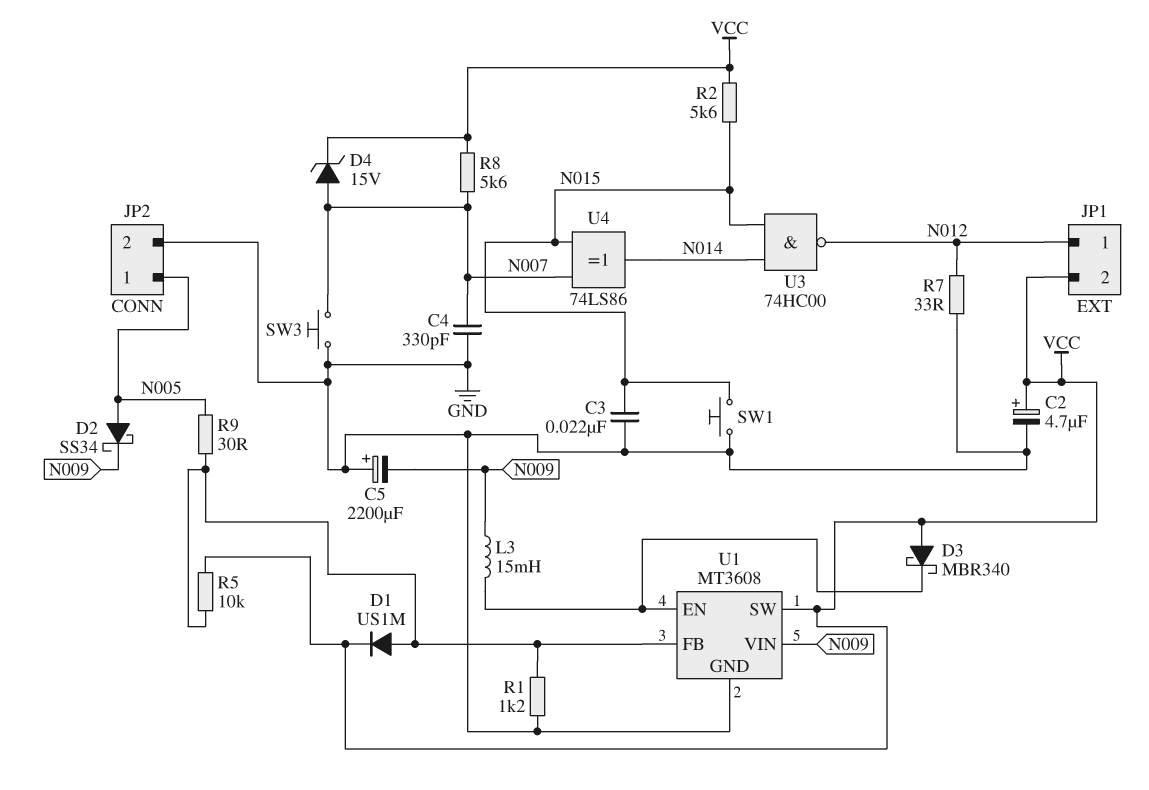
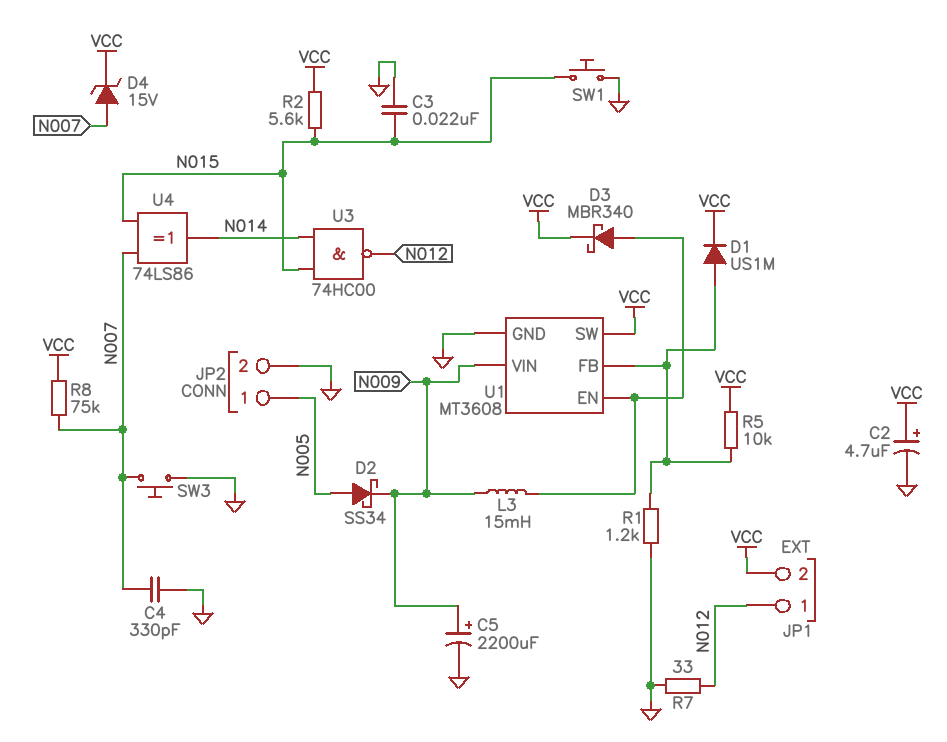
C5: 2200uF (plus GND, minus N009) -> 2200uF (plus N009, minus GND)
D3: schottky MBR340 (A VCC, K U1/EN) -> schottky MBR340 (A U1/EN, K VCC)
R8: 5.6k (N007, VCC) -> 75k (N007, VCC)
R9: 30 (N005, U1/FB) -> none

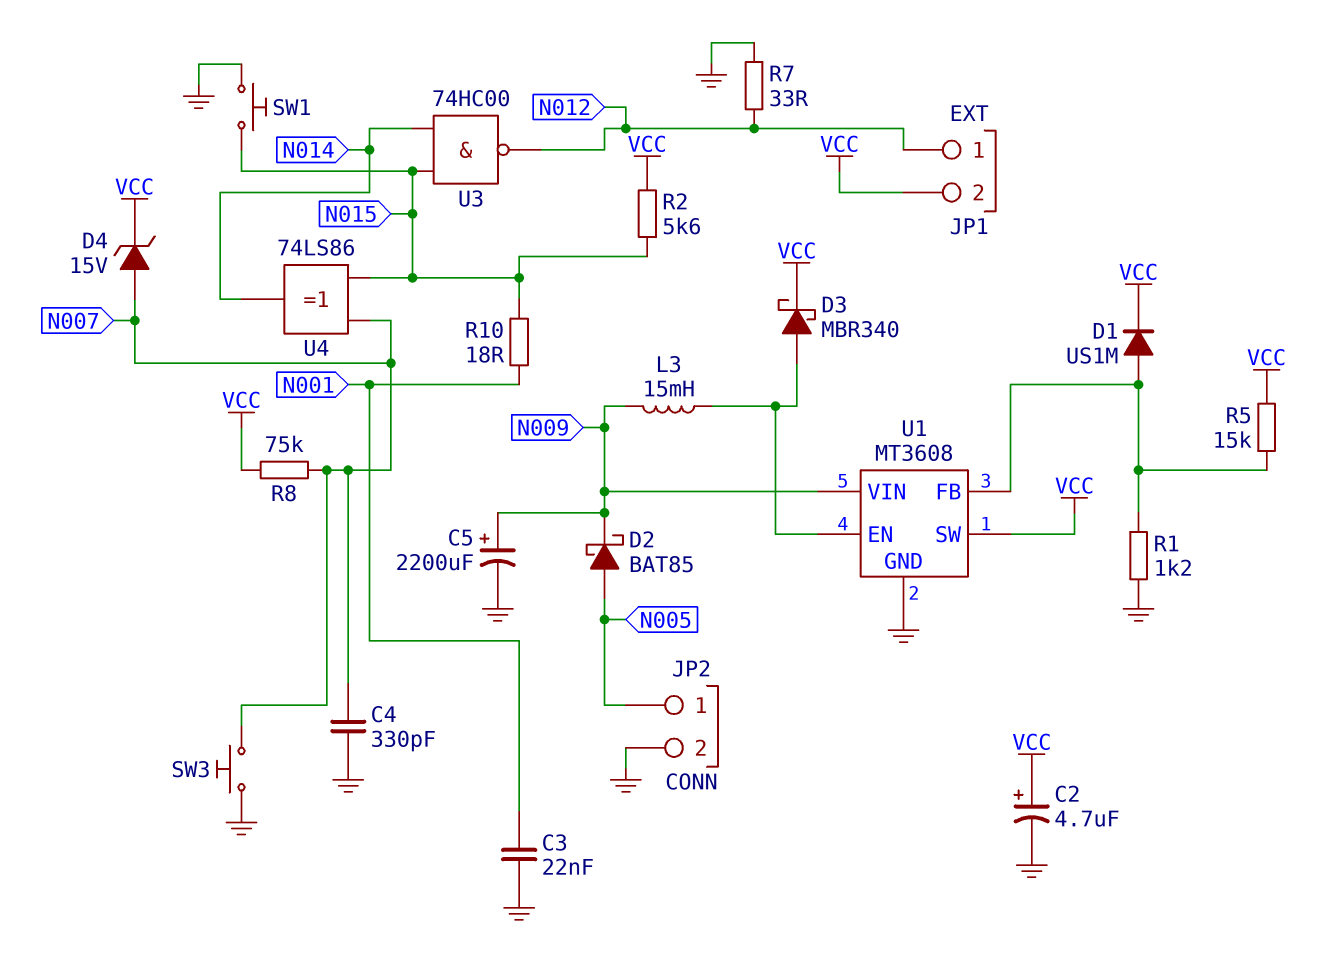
C3: 22nF (GND, N015) -> 22nF (GND, N001)
D2: schottky SS34 (A N005, K N009) -> schottky BAT85 (A N005, K N009)
R5: 10k (U1/FB, VCC) -> 15k (U1/FB, VCC)
R10: none -> 18 (N001, N015)

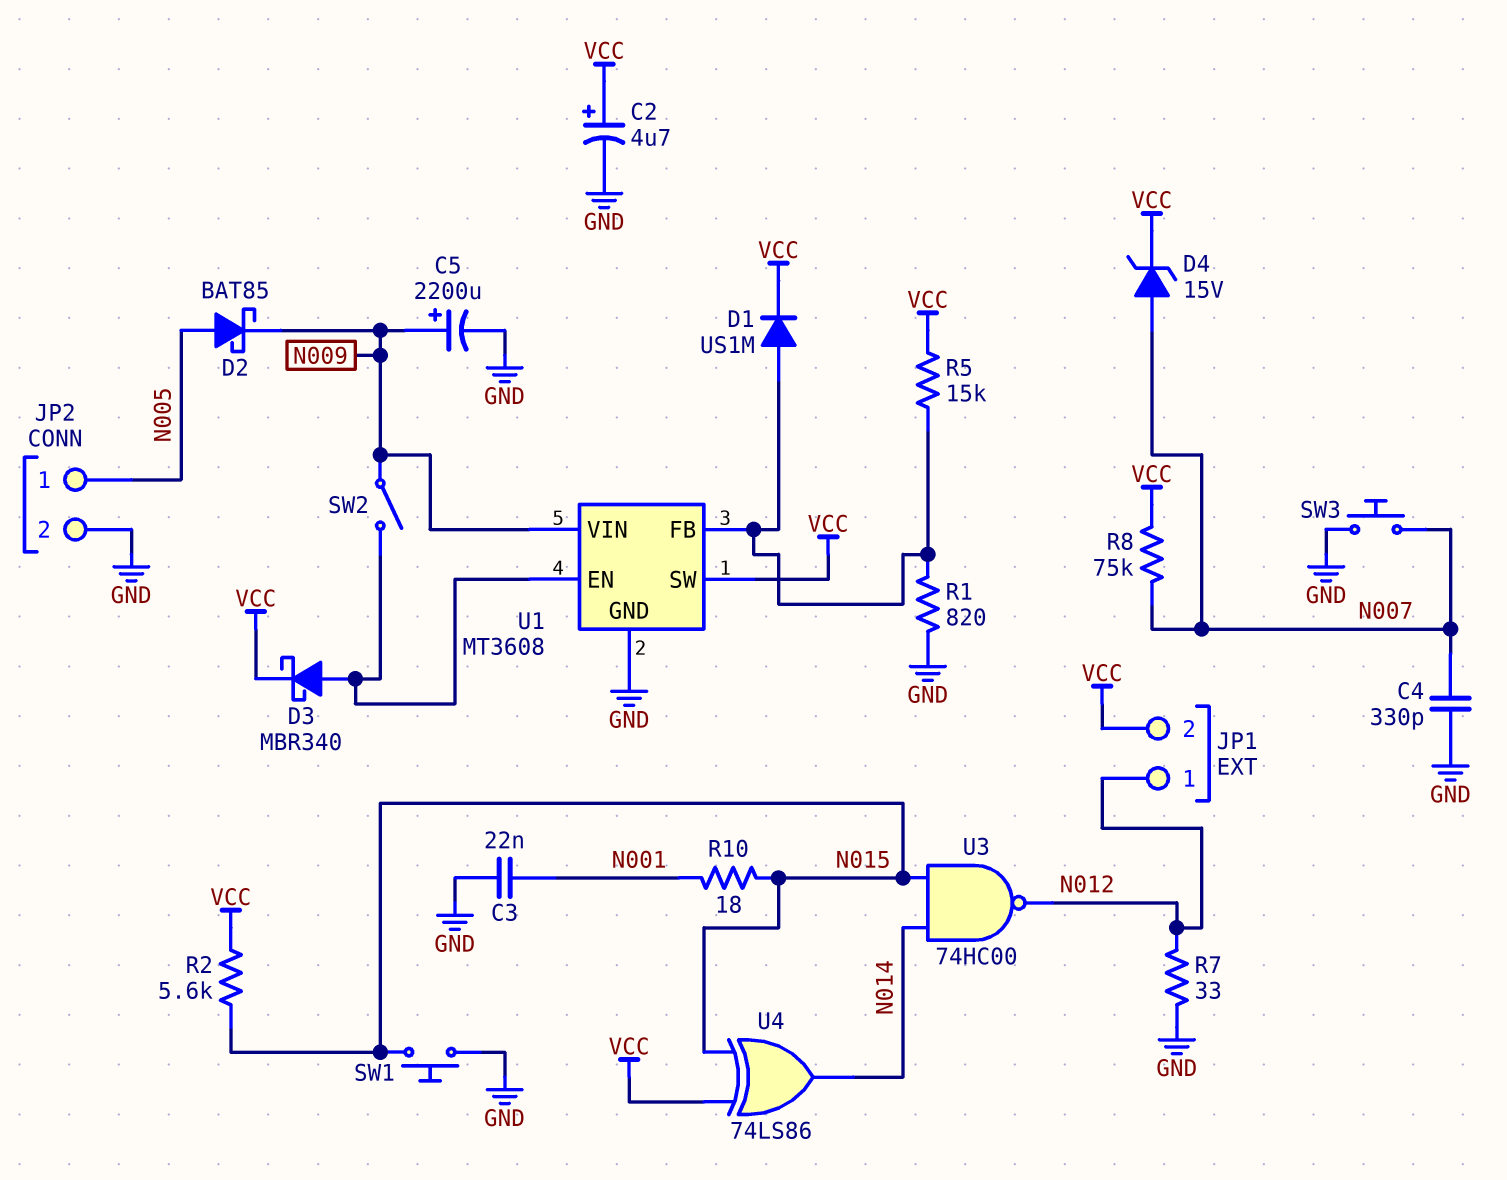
L3: 15mH (N009, U1/EN) -> none
R1: 1.2k (GND, U1/FB) -> 820 (GND, U1/FB)
SW2: none -> switch (N009, U1/EN)
U4: XOR 74LS86 (in N007, in N015, out N014) -> XOR 74LS86 (in N015, in VCC, out N014)

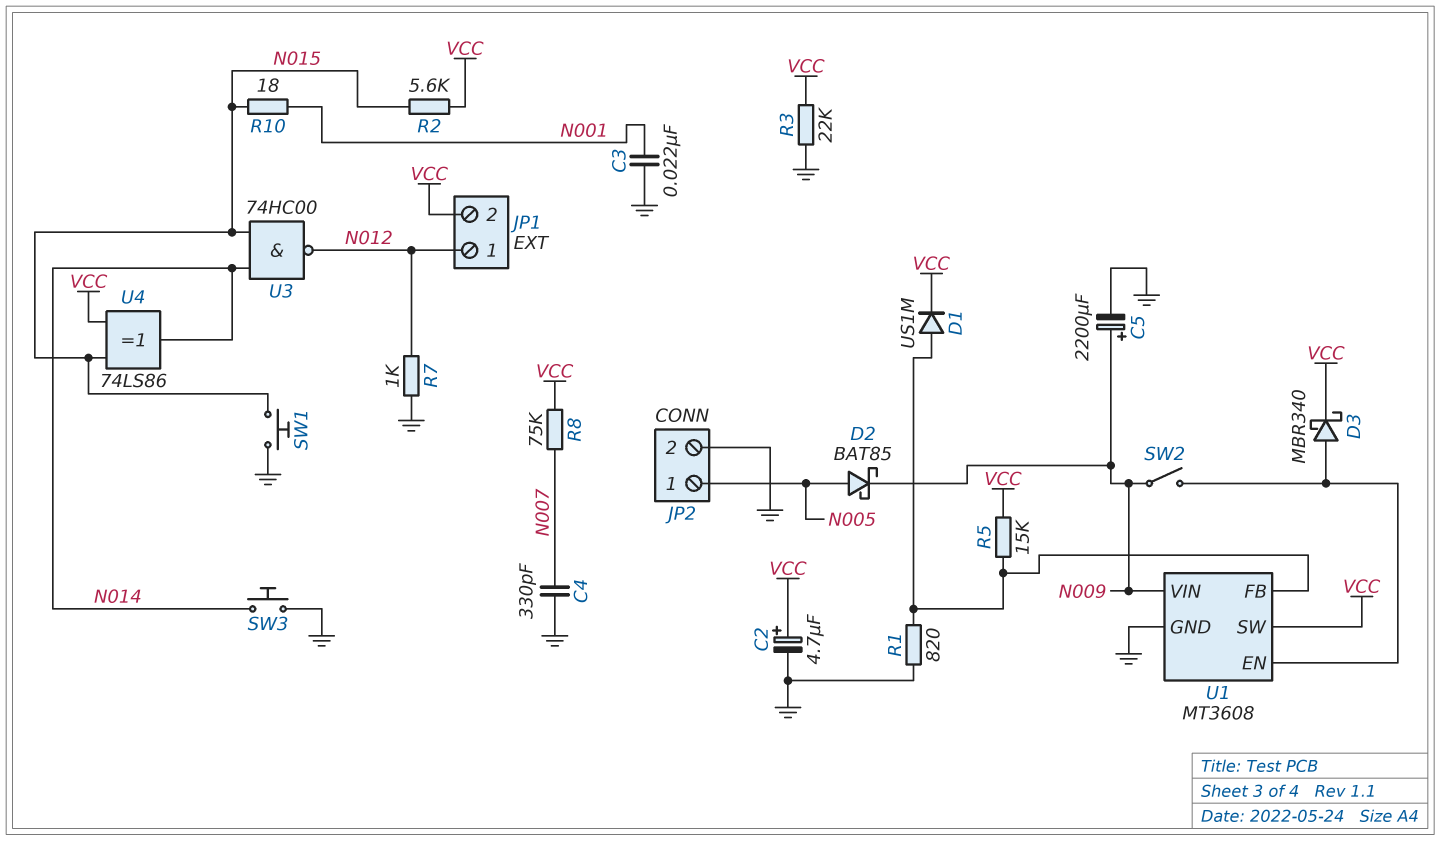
D4: zener 15V (A N007, K VCC) -> none
R3: none -> 22k (GND, VCC)
R7: 33 (GND, N012) -> 1k (GND, N012)
SW3: button (GND, N007) -> button (GND, N014)

